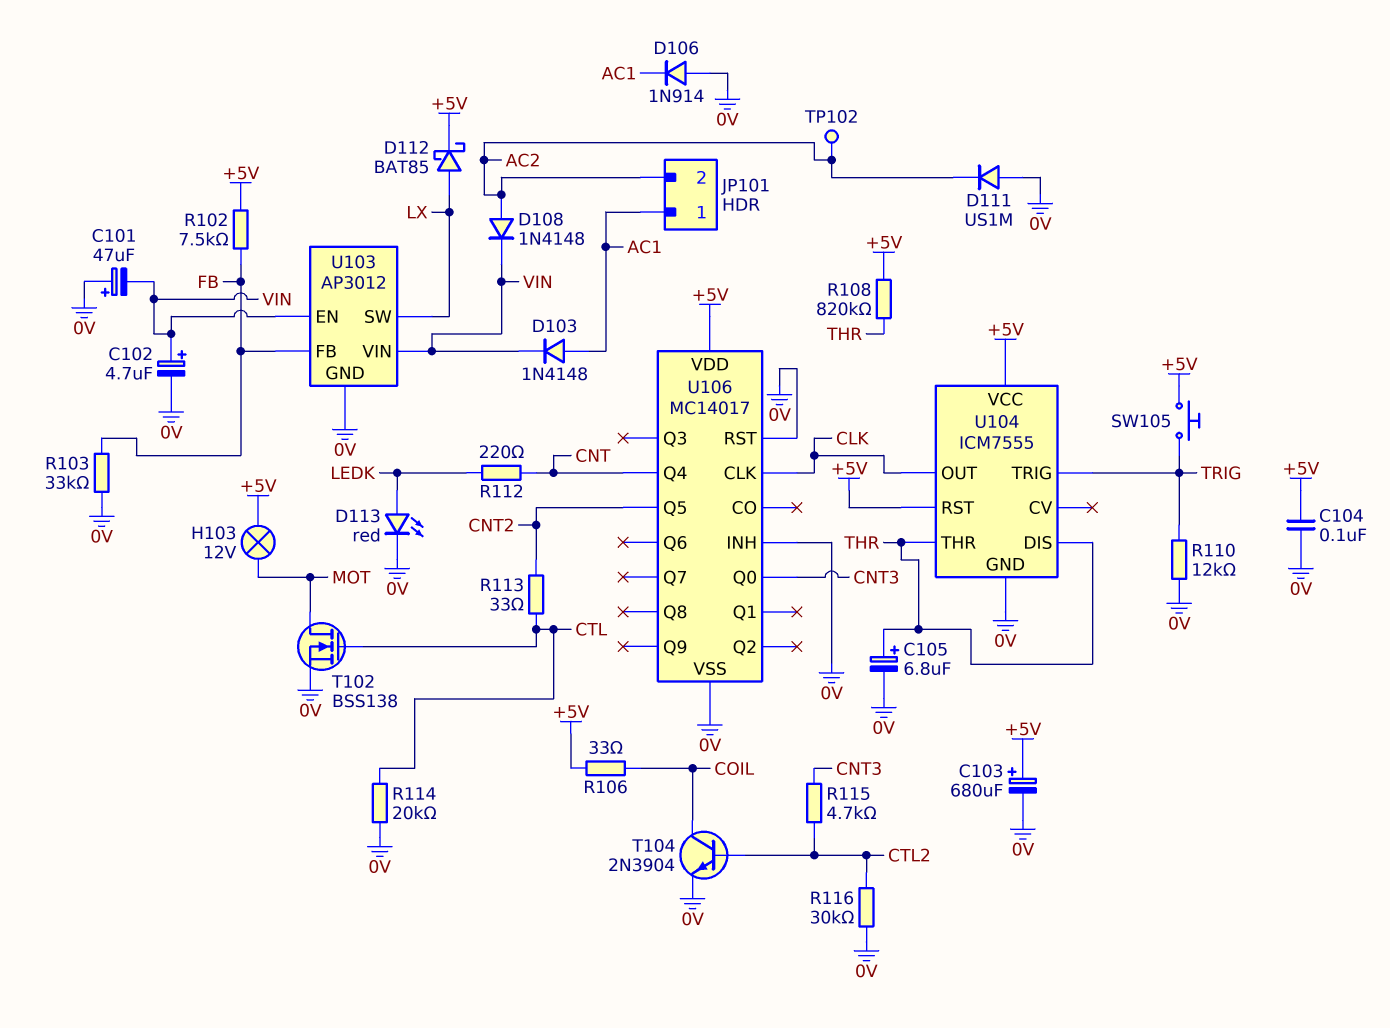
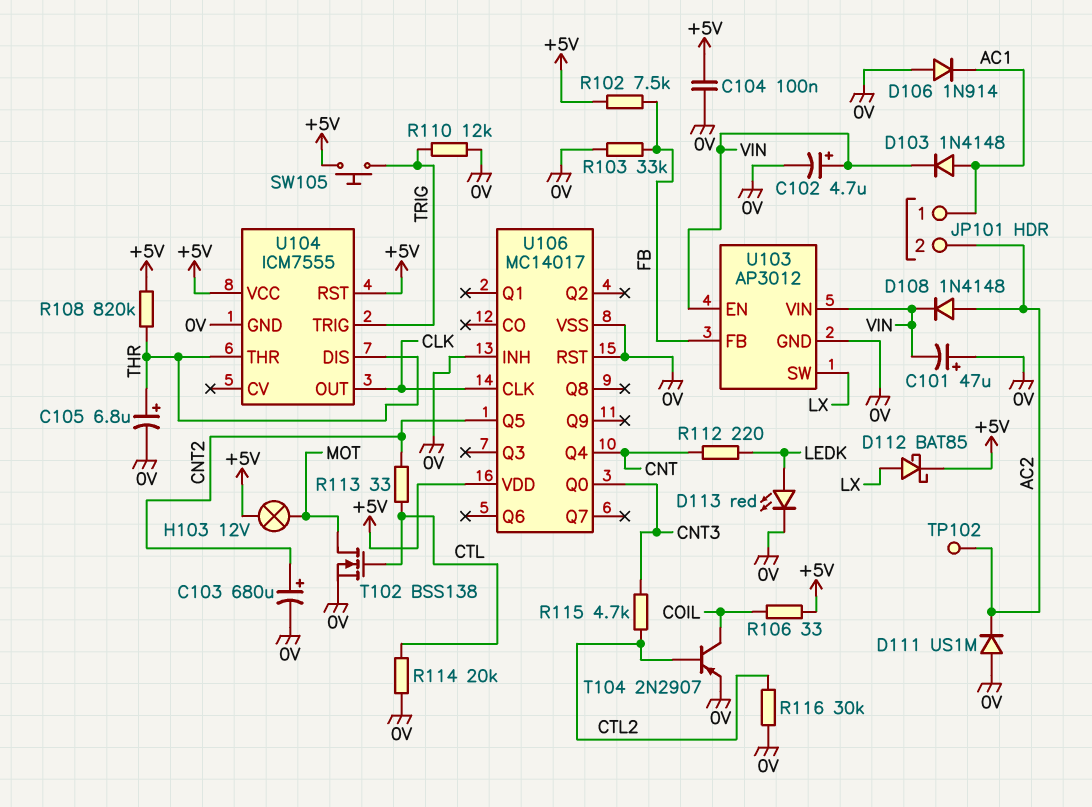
C103: 680uF (plus +5V, minus 0V) -> 680uF (plus CNT2, minus 0V)
T104: NPN 2N3904 (B CTL2, C COIL, E 0V) -> PNP 2N2907 (B CTL2, C COIL, E 0V)

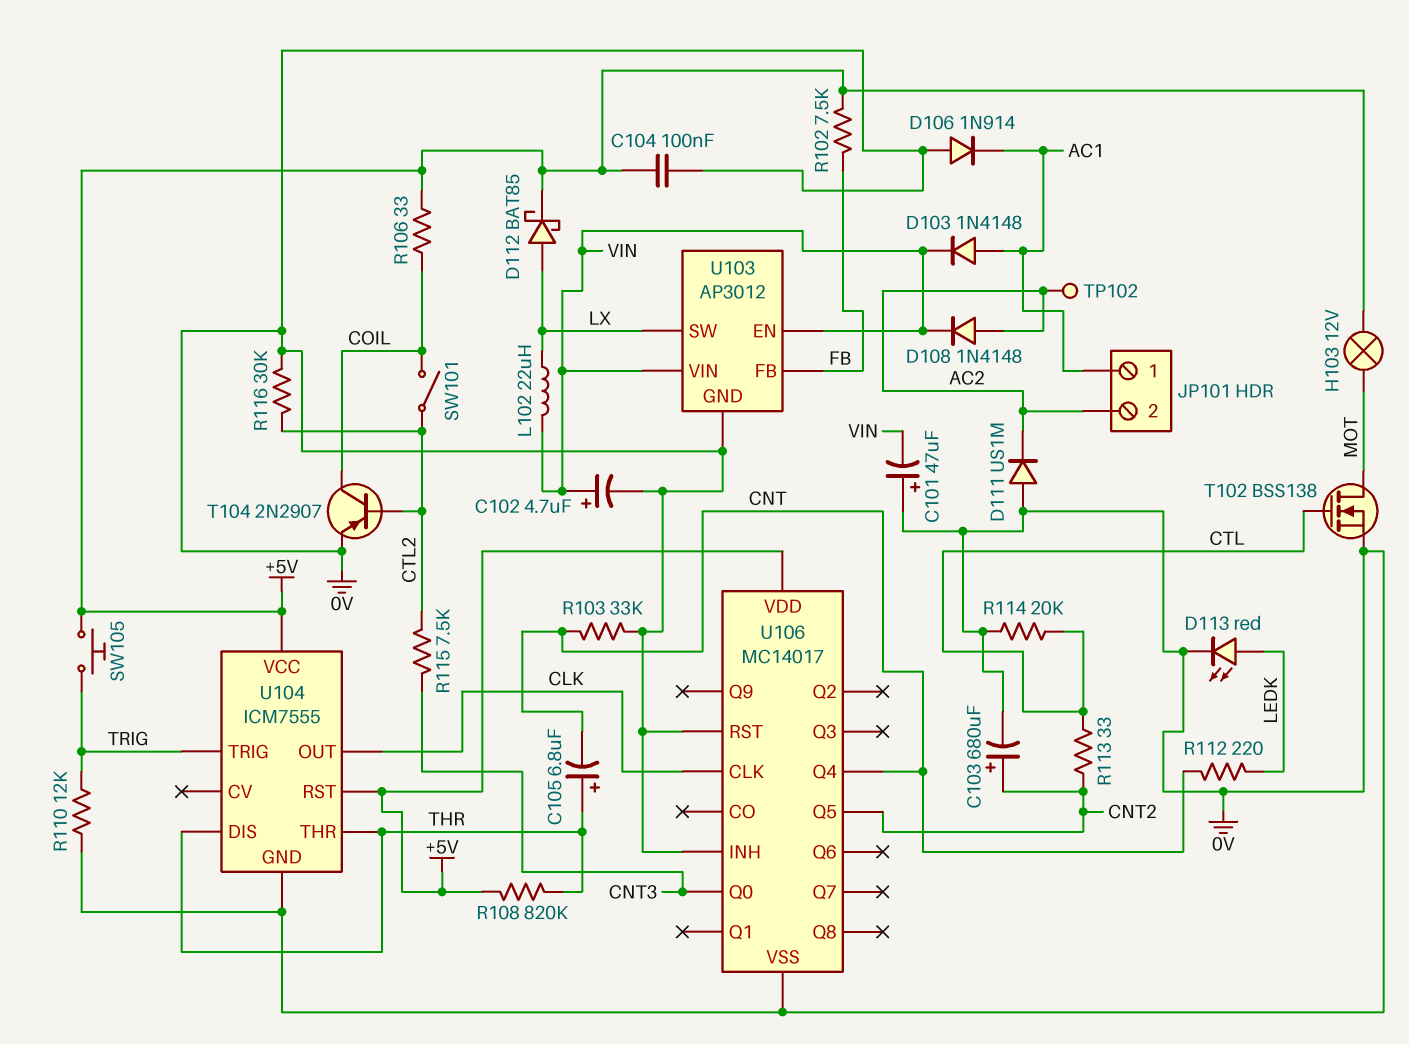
C105: 6.8uF (plus THR, minus 0V) -> 6.8uF (plus THR, minus CNT)
L102: none -> 22uH (LX, VIN)
R103: 33k (0V, FB) -> 33k (0V, CNT)
R115: 4.7k (CNT3, CTL2) -> 7.5k (CNT3, CTL2)
SW101: none -> switch (COIL, CTL2)

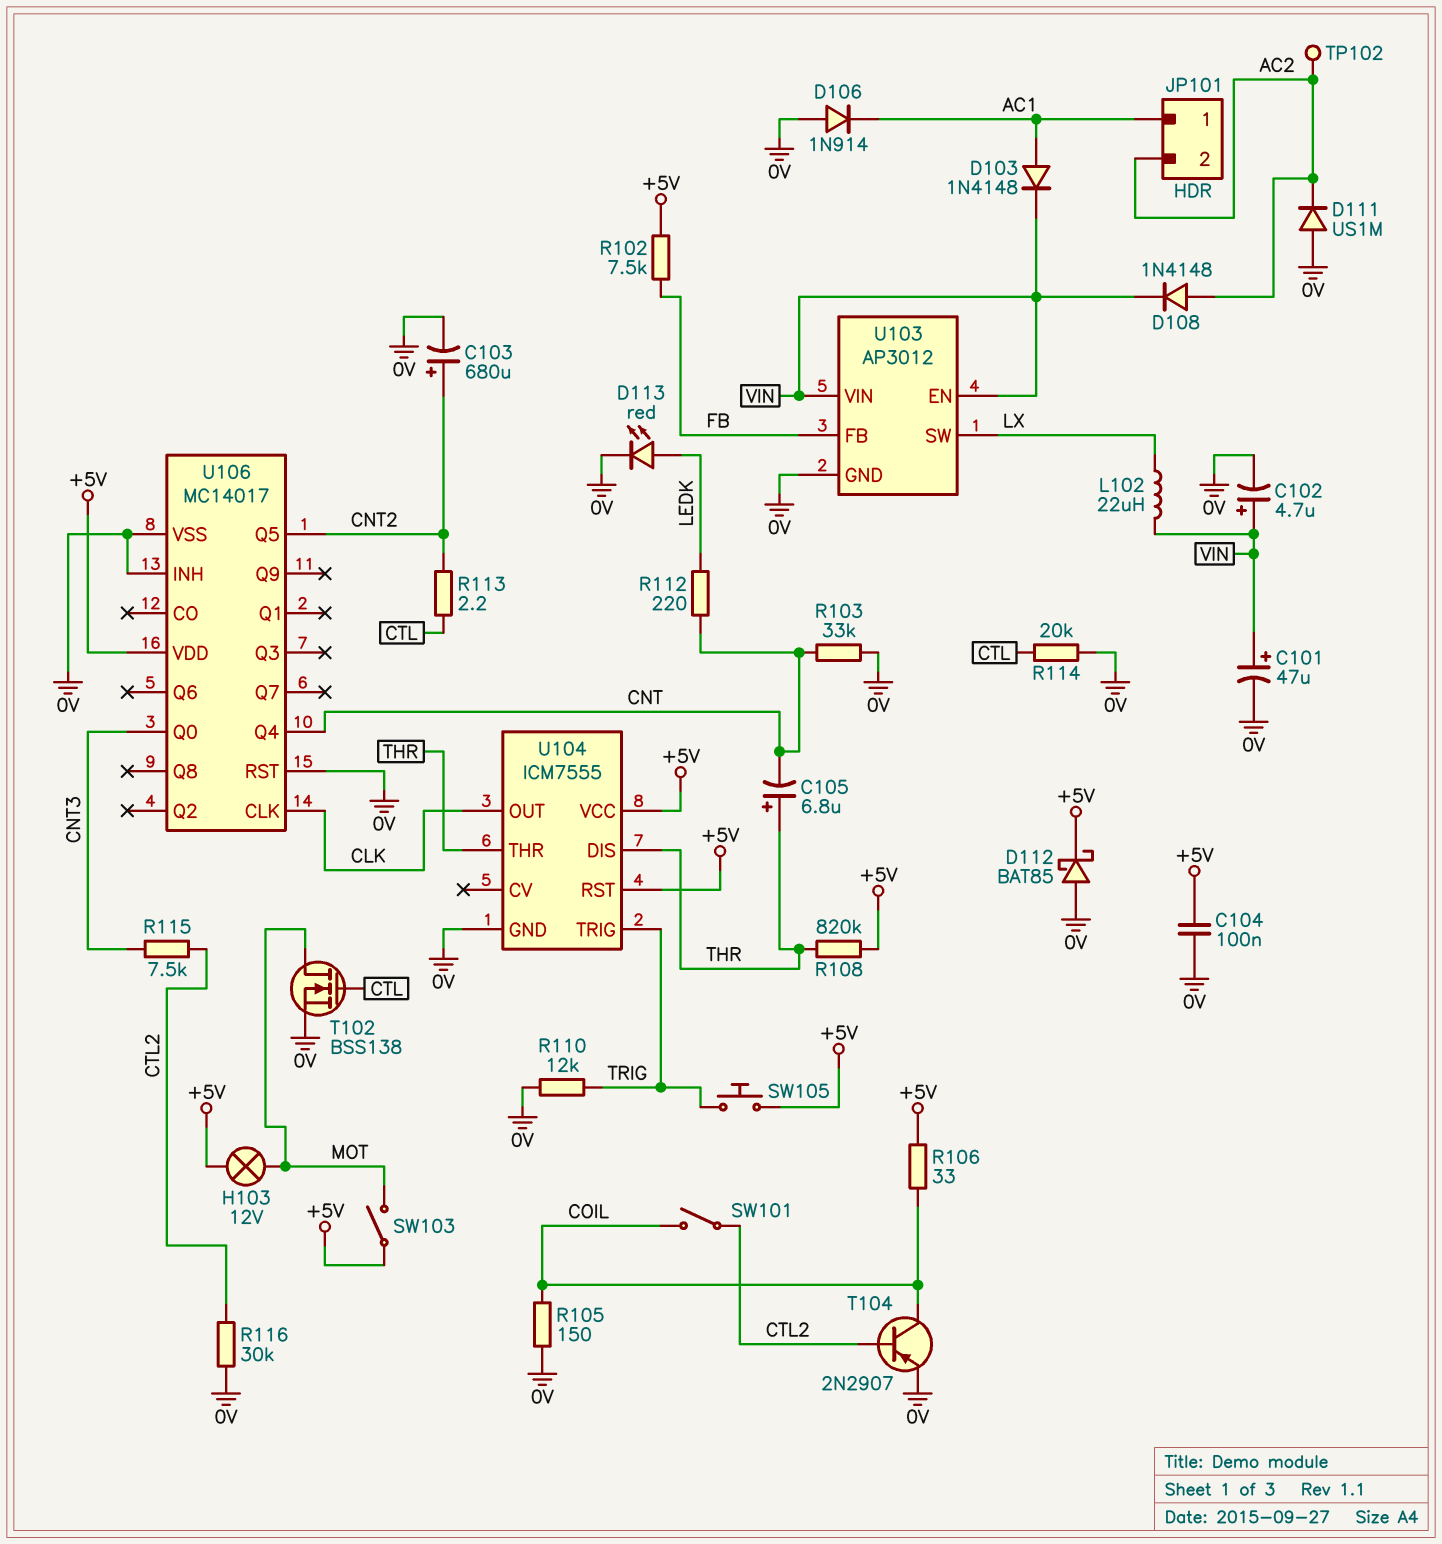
C101: 47uF (plus 0V, minus VIN) -> 47uF (plus VIN, minus 0V)
D112: schottky BAT85 (A LX, K +5V) -> schottky BAT85 (A 0V, K +5V)
R105: none -> 150 (0V, COIL)
R113: 33 (CNT2, CTL) -> 2.2 (CNT2, CTL)
SW103: none -> switch (+5V, MOT)

